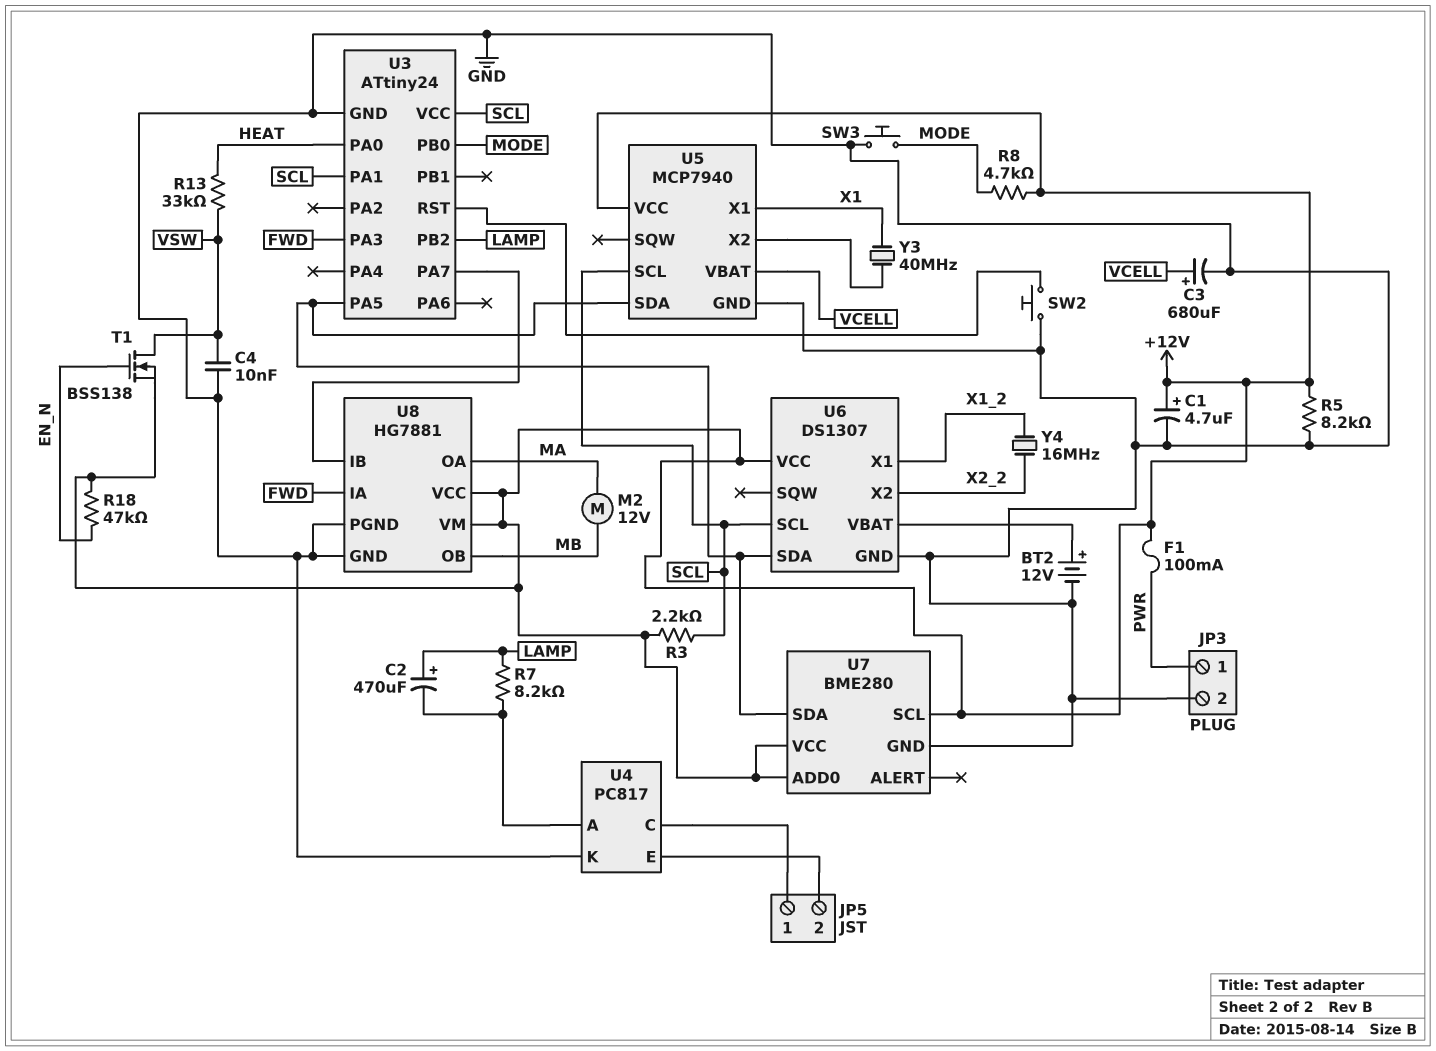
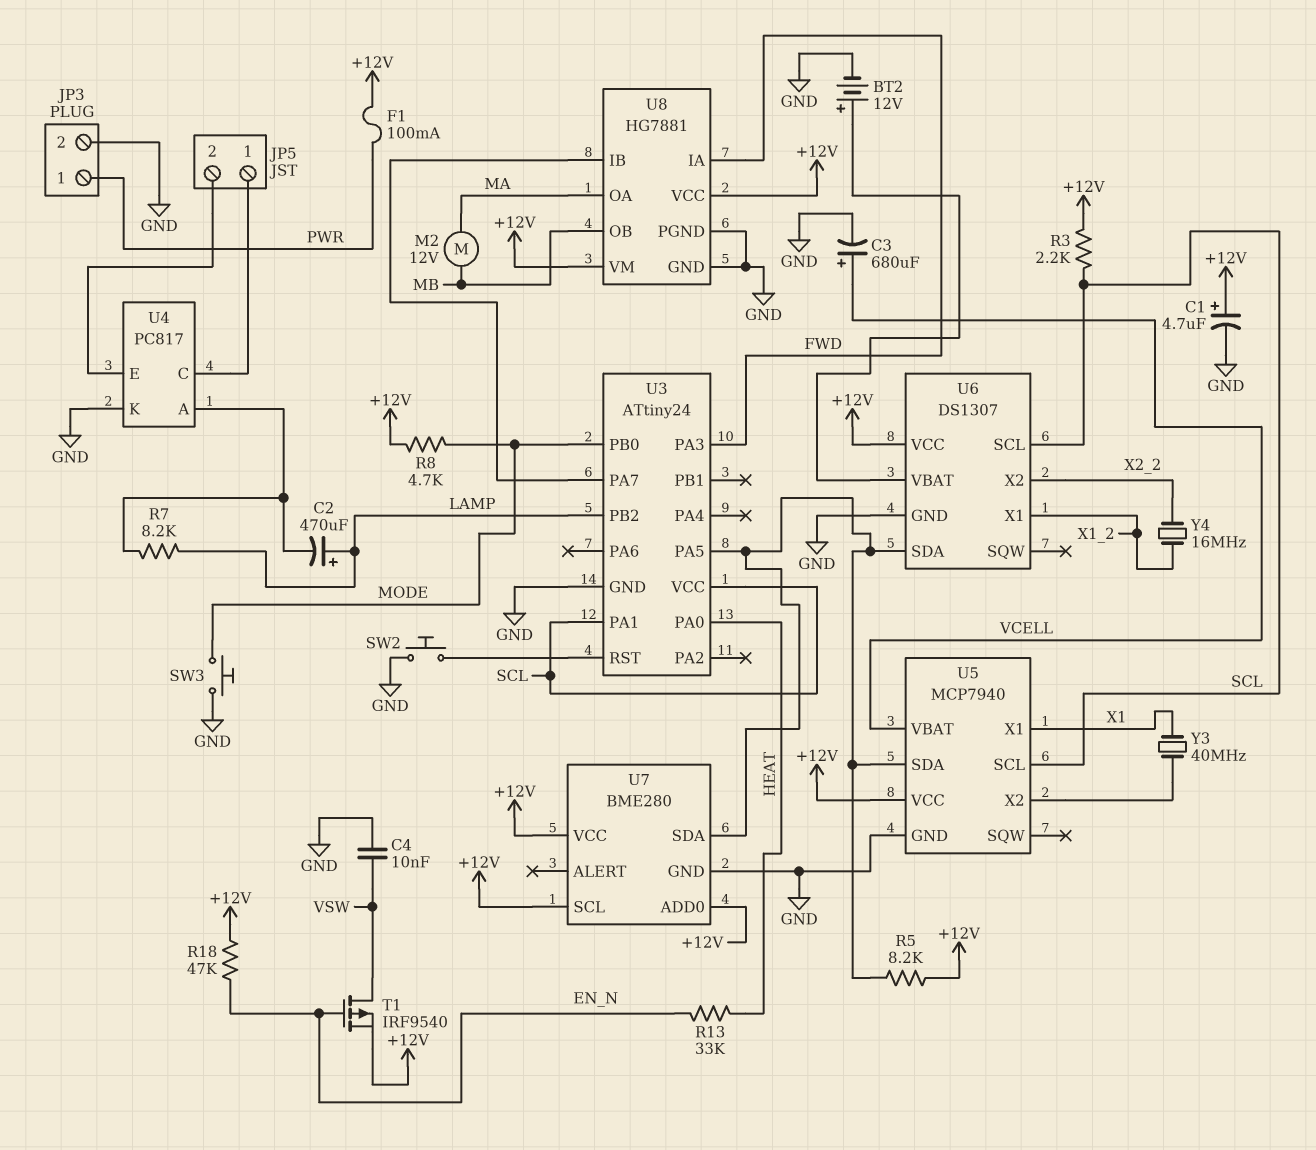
R5: 8.2k (+12V, GND) -> 8.2k (+12V, U3/PA5)
R13: 33k (HEAT, VSW) -> 33k (EN_N, HEAT)
T1: NMOS BSS138 (G EN_N, D VSW, S +12V) -> PMOS IRF9540 (G EN_N, D VSW, S +12V)

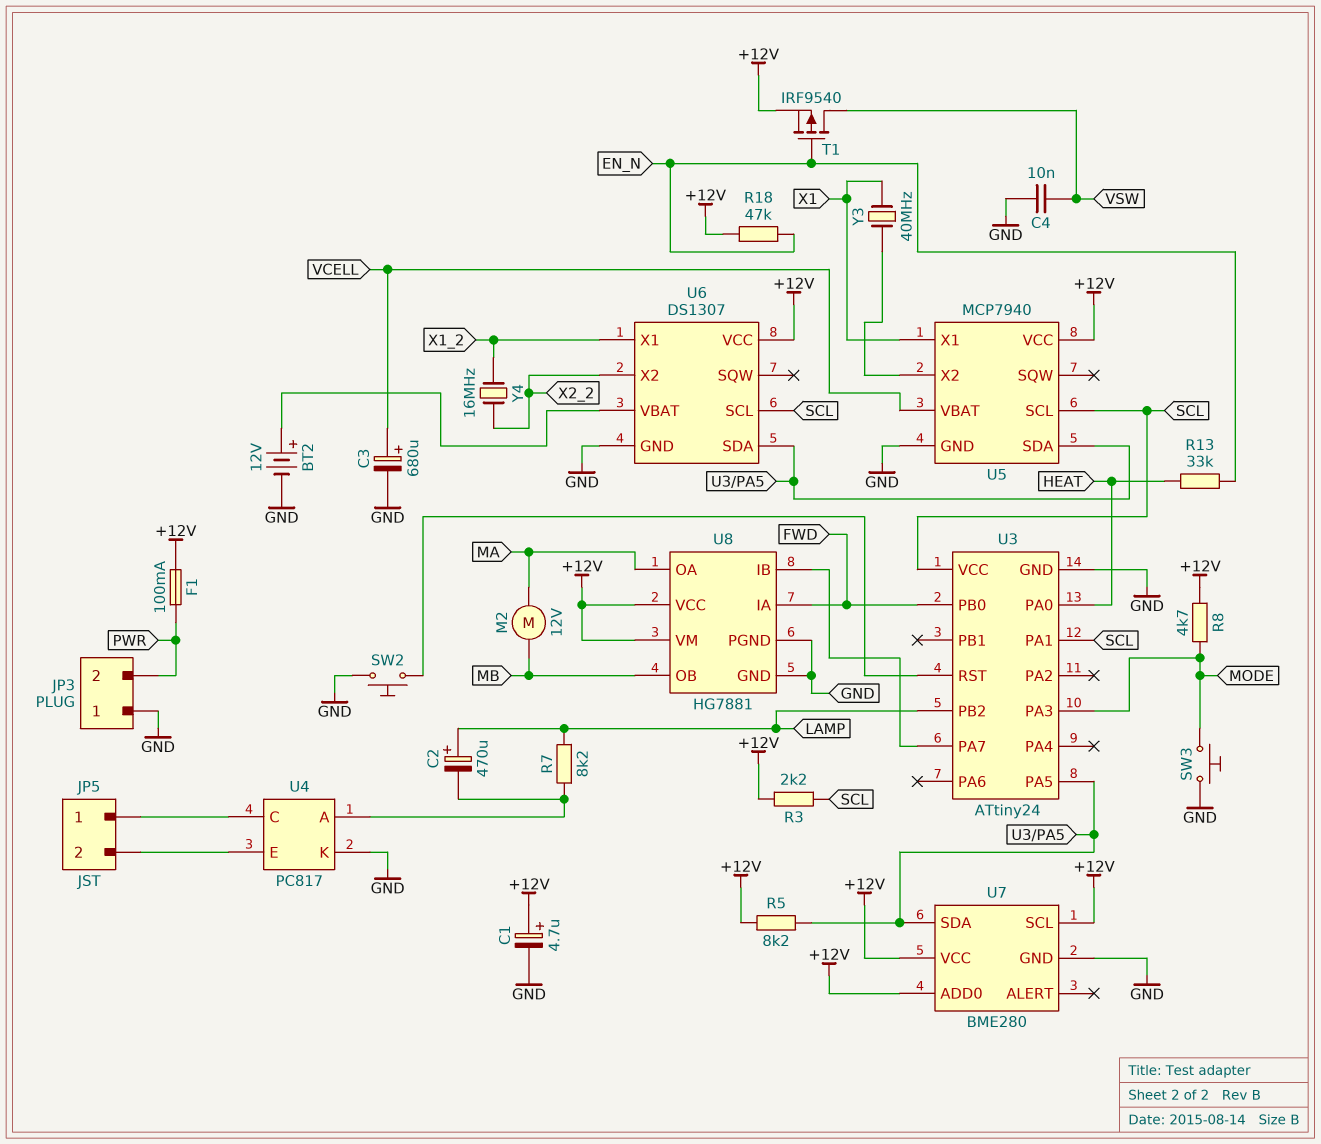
JP3 pin 1: PWR -> GND
JP3 pin 2: GND -> PWR
U3 pin PA3: FWD -> MODE
U3 pin PB0: MODE -> FWD

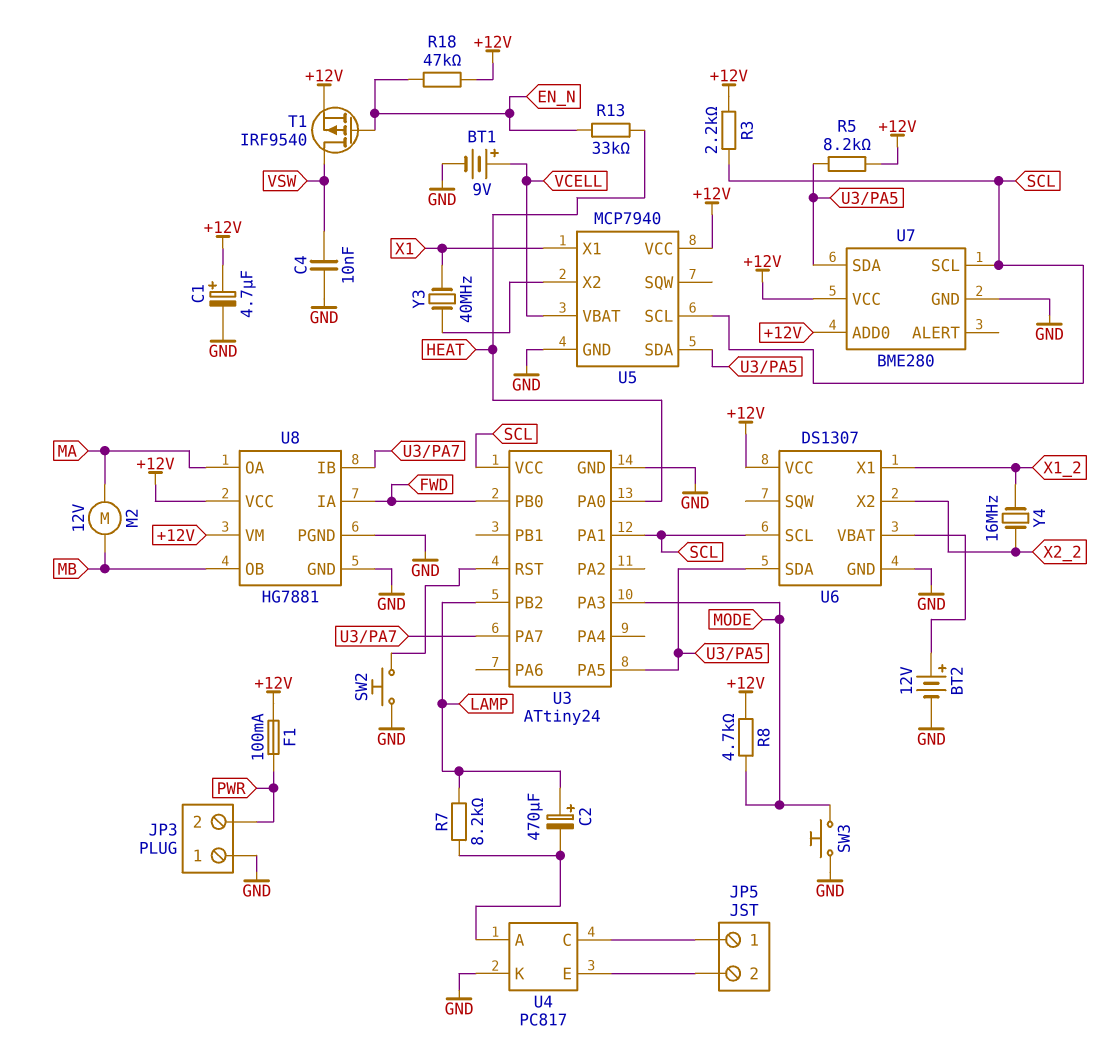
BT1: none -> 9V (plus VCELL, minus GND)
C3: 680uF (plus VCELL, minus GND) -> none
U7 pin SCL: +12V -> SCL

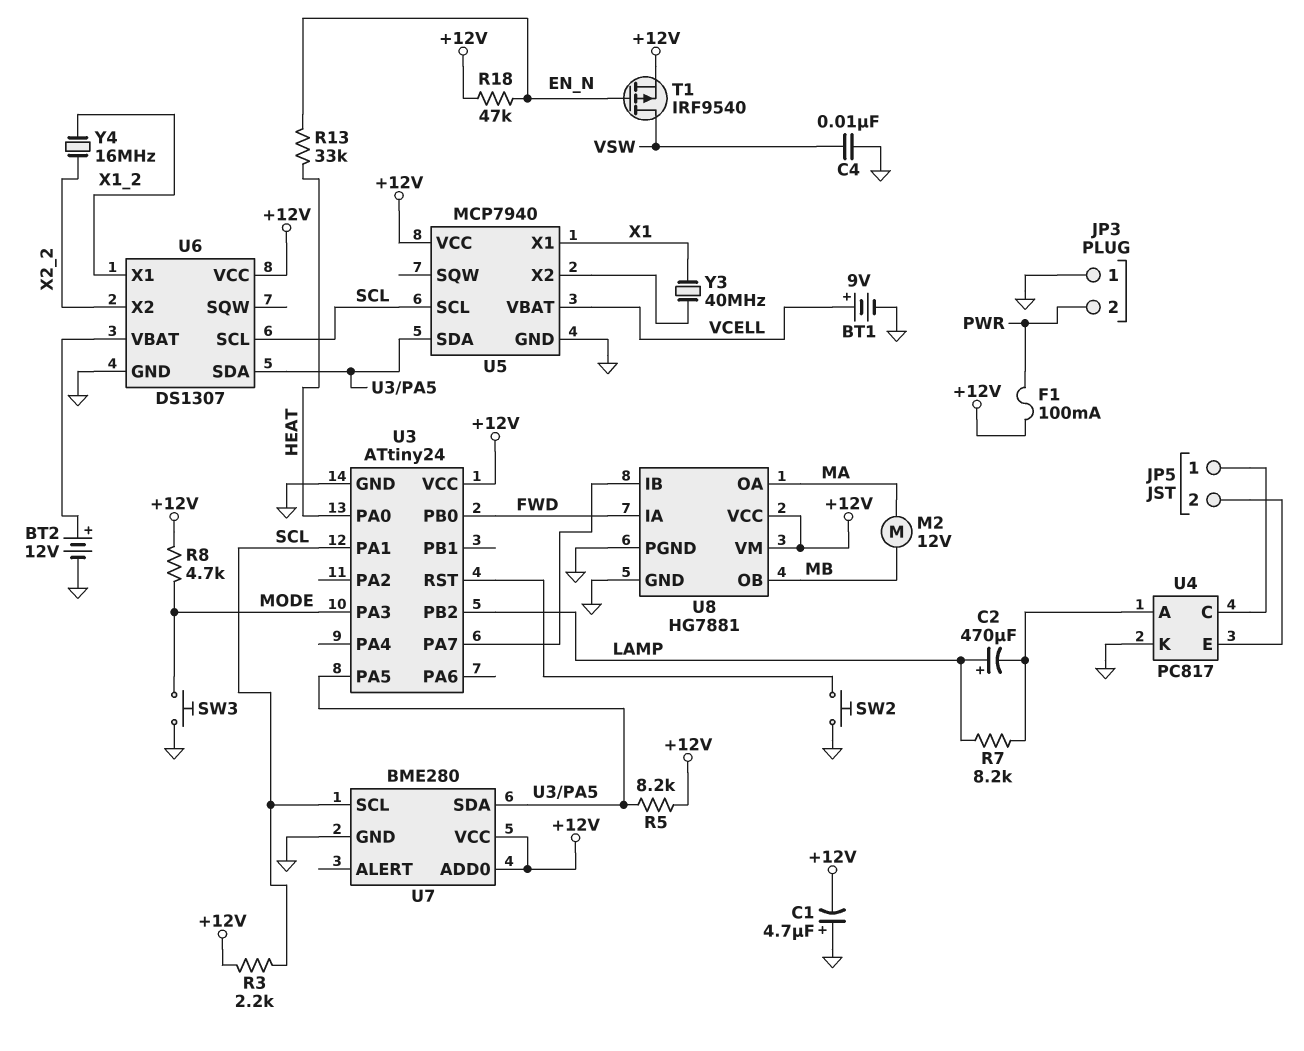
C1: 4.7uF (plus +12V, minus GND) -> 4.7uF (plus GND, minus +12V)
U3 pin VCC: SCL -> +12V

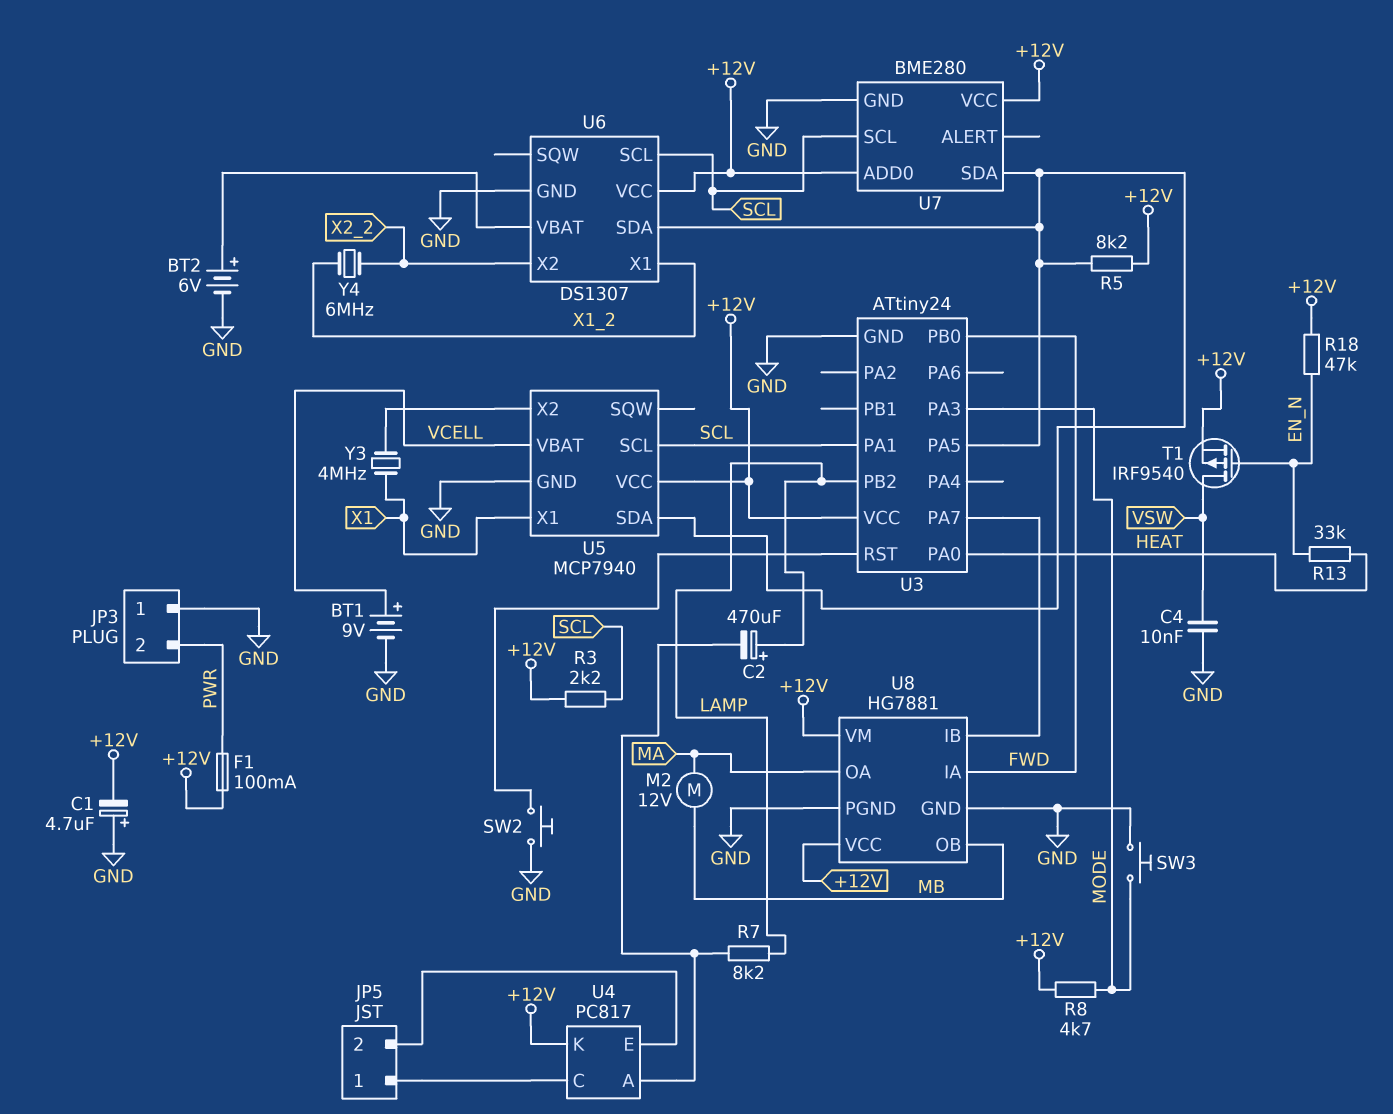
BT2: 12V (plus U6/VBAT, minus GND) -> 6V (plus U6/VBAT, minus GND)
U4 pin K: GND -> +12V
Y3: 40MHz (U5/X2, X1) -> 4MHz (U5/X2, X1)
Y4: 16MHz (X1_2, X2_2) -> 6MHz (X1_2, X2_2)

